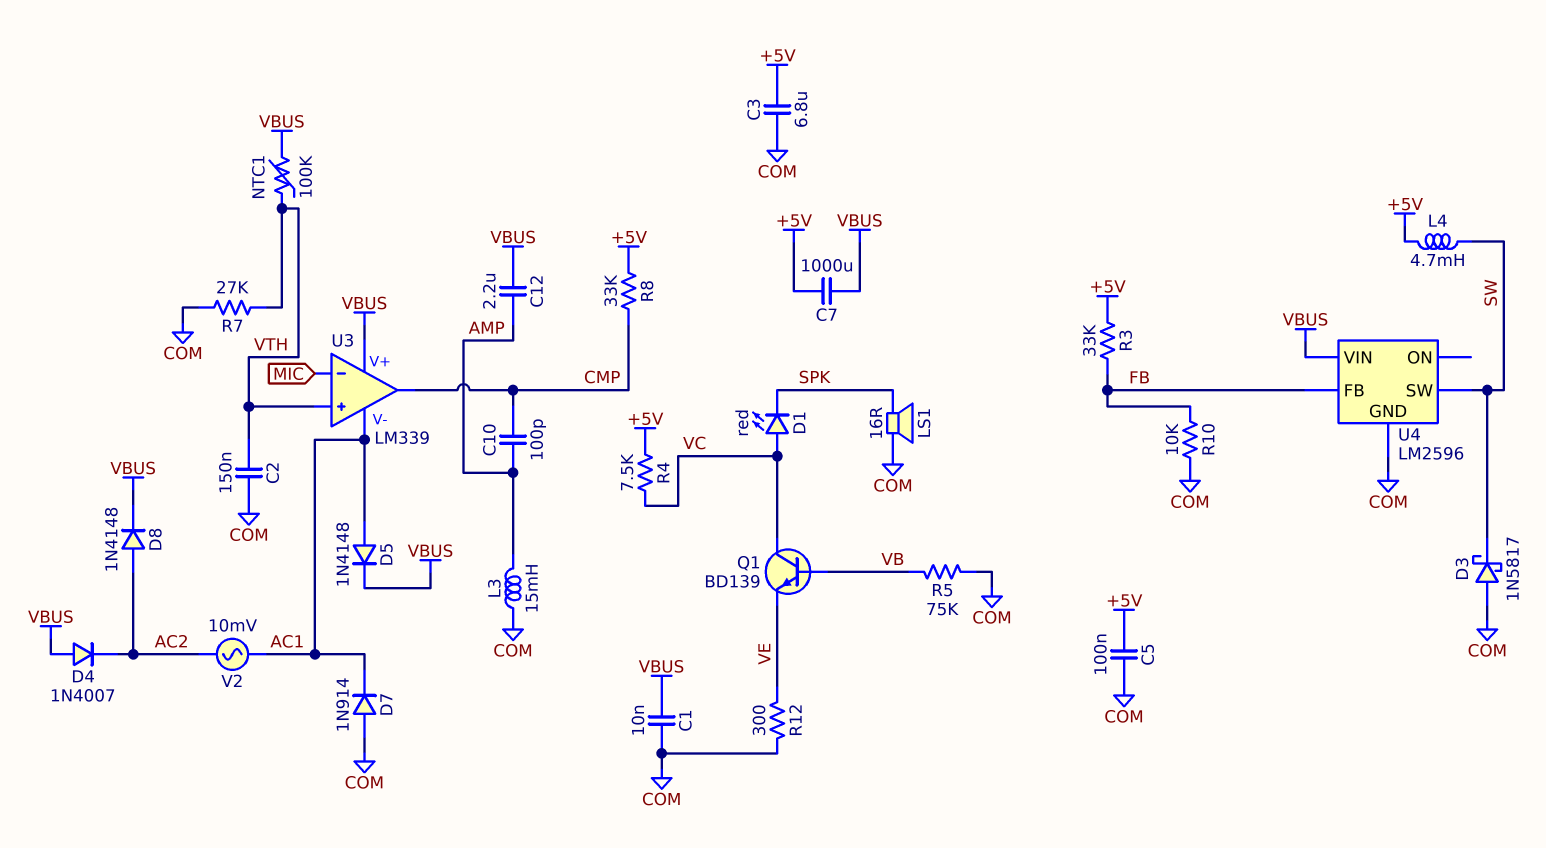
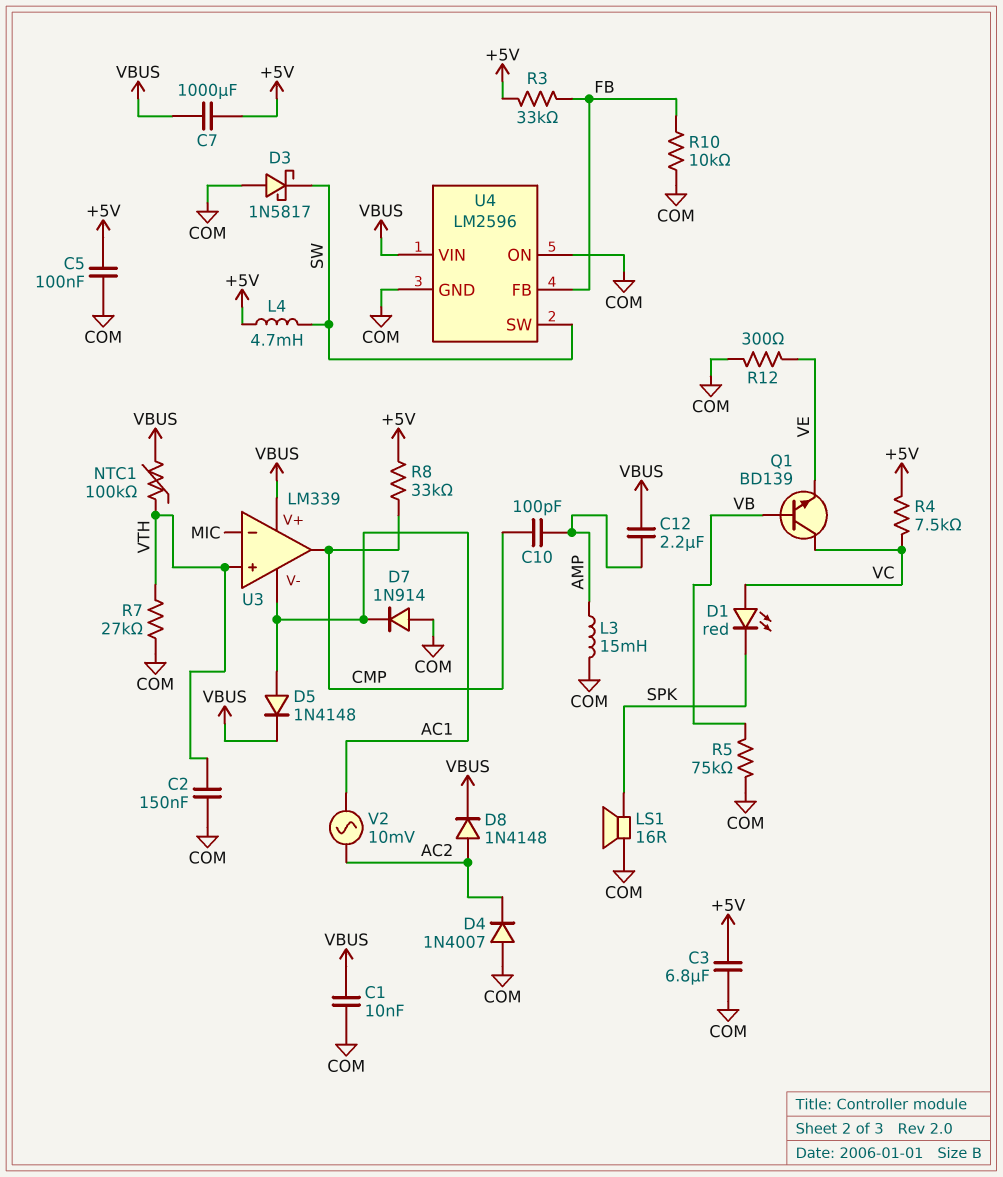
D4: diode 1N4007 (A VBUS, K AC2) -> diode 1N4007 (A COM, K AC2)
U4 pin ON: none -> COM

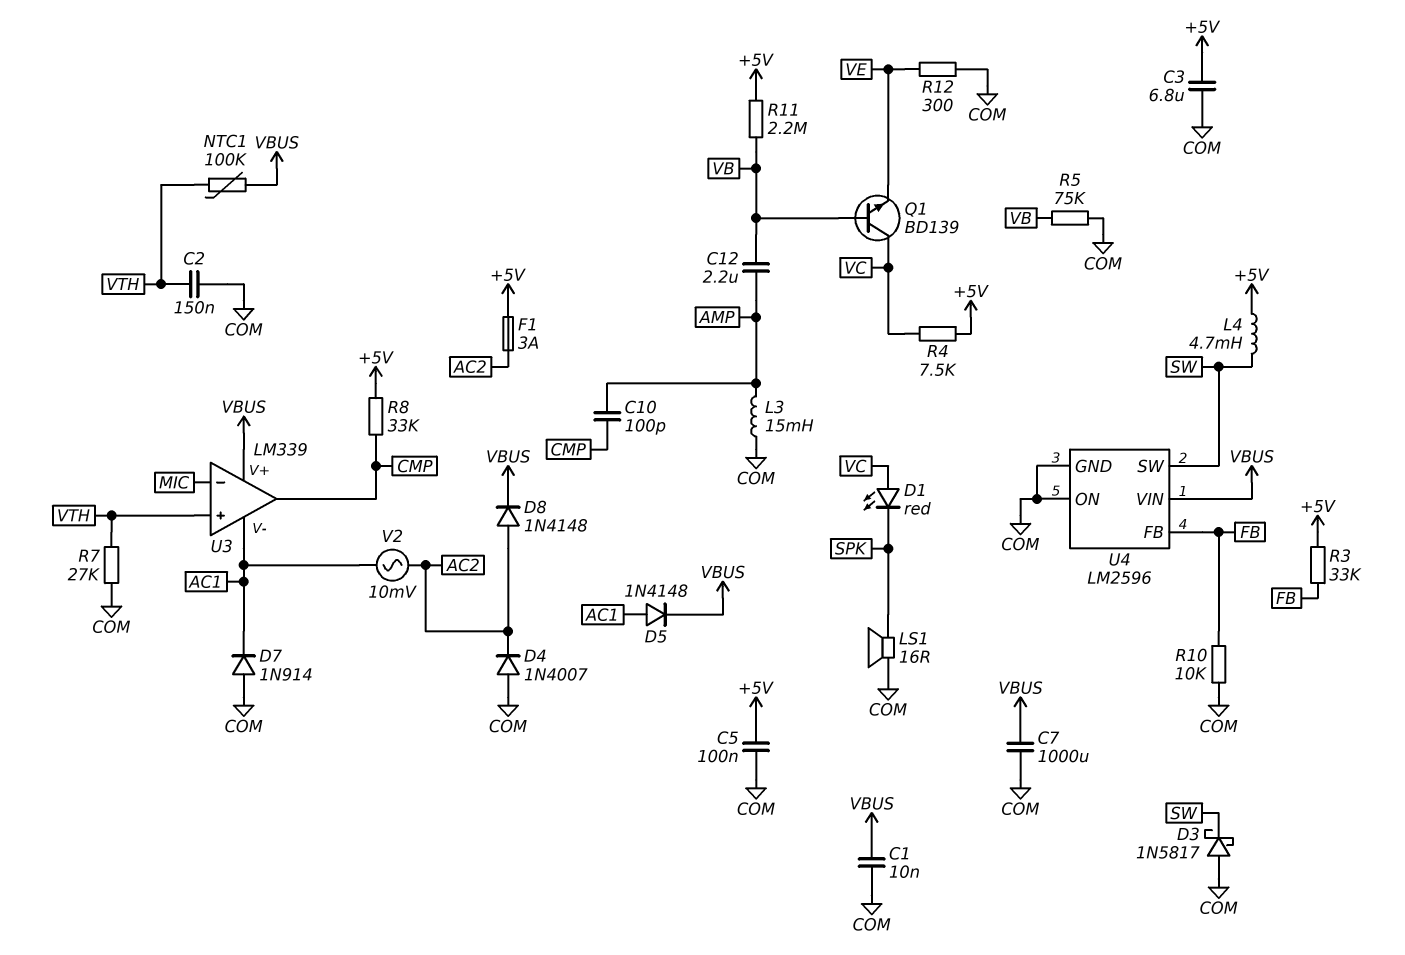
C7: 1000uF (+5V, VBUS) -> 1000uF (COM, VBUS)
C12: 2.2uF (AMP, VBUS) -> 2.2uF (AMP, VB)
F1: none -> 3A (+5V, AC2)
R11: none -> 2.2M (+5V, VB)

